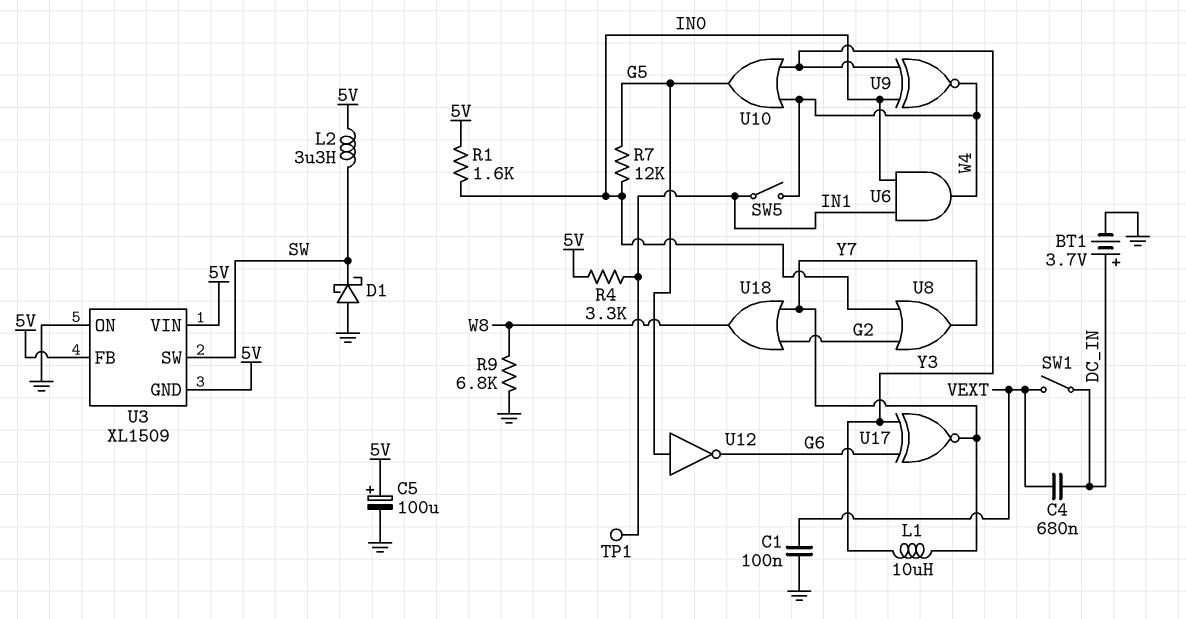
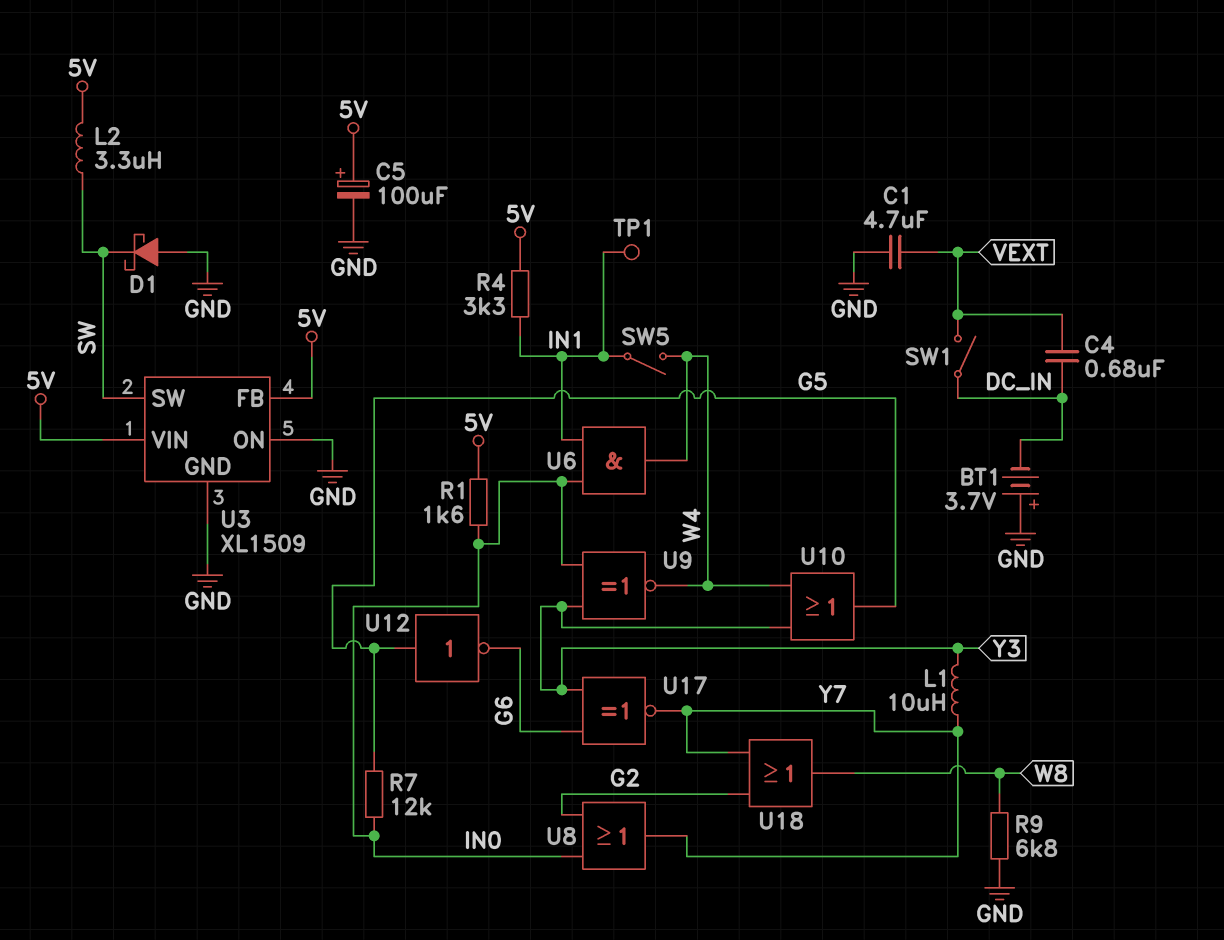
BT1: 3.7V (plus DC_IN, minus GND) -> 3.7V (plus GND, minus DC_IN)
C1: 100nF (GND, VEXT) -> 4.7uF (GND, VEXT)
U3 pin GND: 5V -> GND

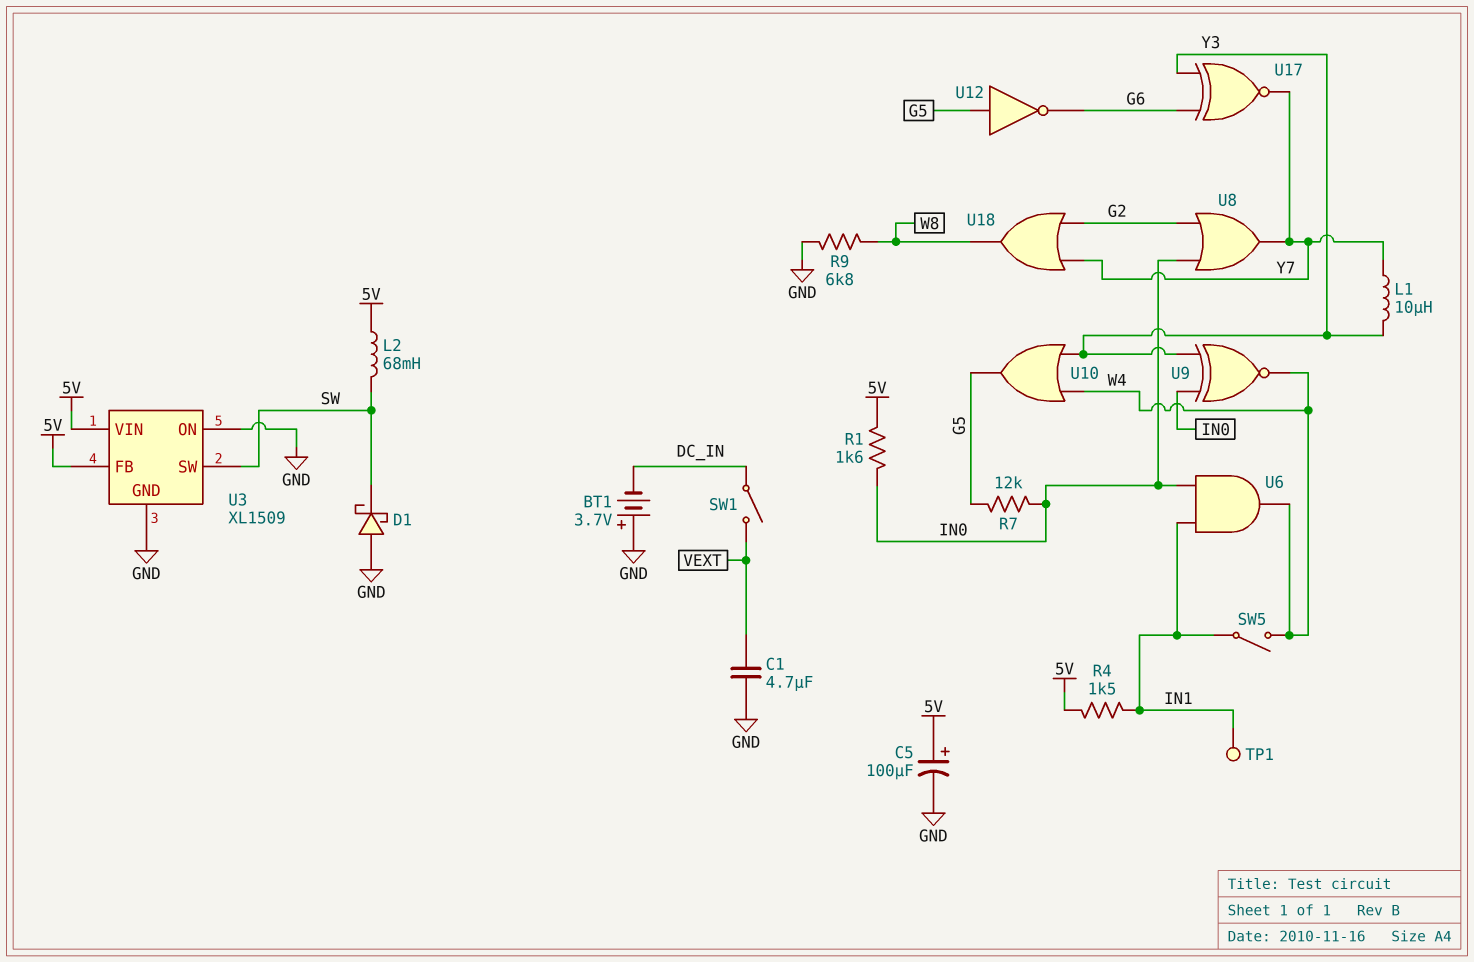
C4: 680nF (DC_IN, VEXT) -> none
L2: 3.3uH (5V, SW) -> 68mH (5V, SW)
R4: 3.3k (5V, IN1) -> 1.5k (5V, IN1)

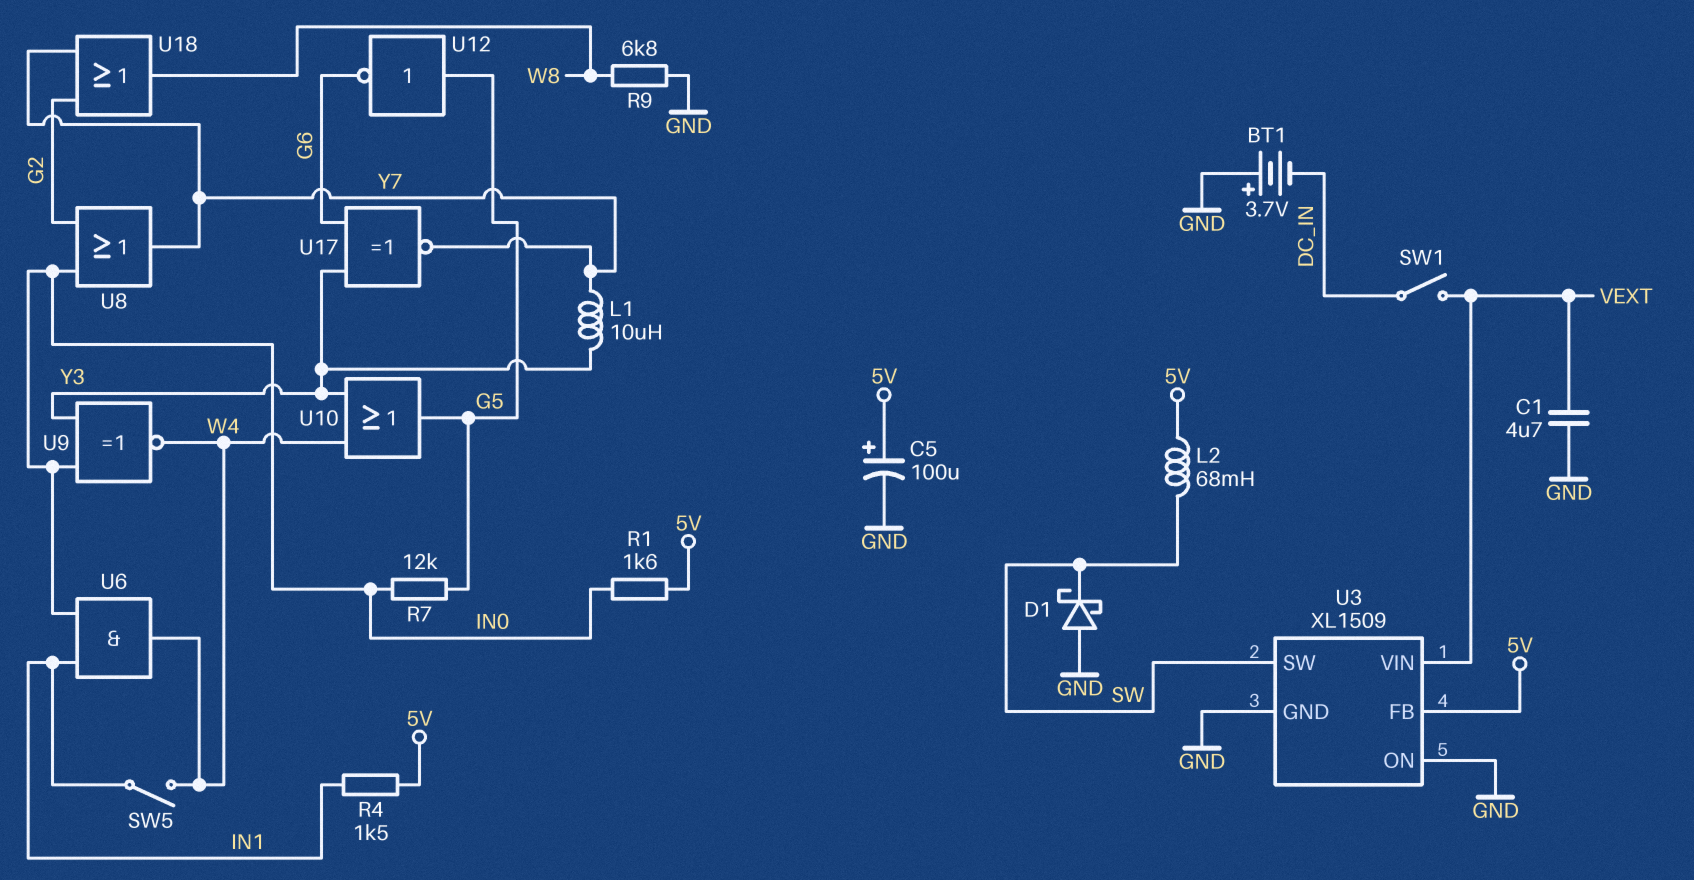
TP1: test point (IN1) -> none
U3 pin VIN: 5V -> VEXT

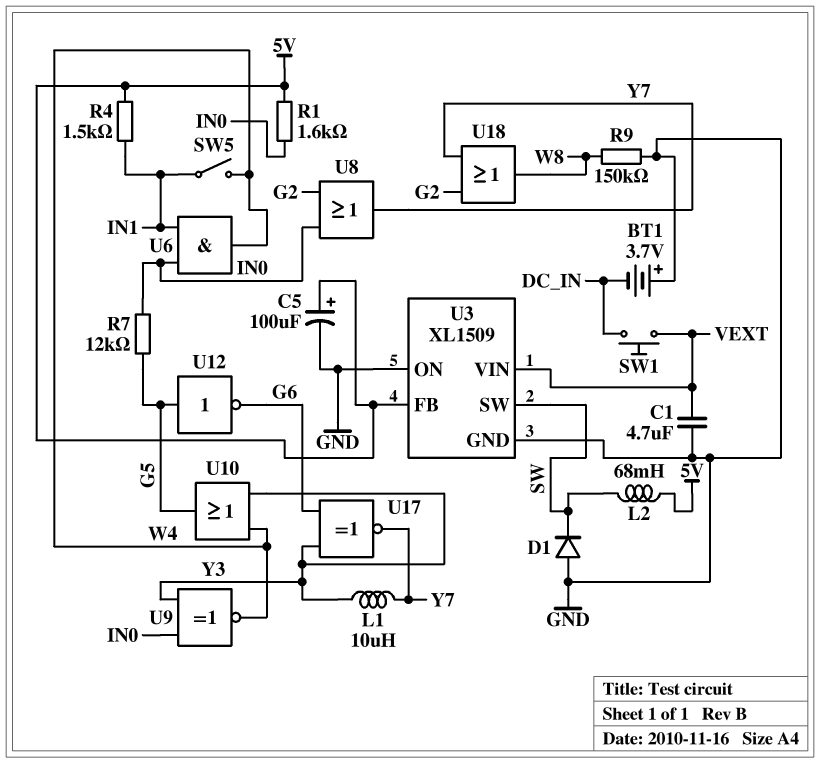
D1: schottky (A GND, K SW) -> diode (A GND, K SW)
R9: 6.8k (GND, W8) -> 150k (GND, W8)
SW1: switch (DC_IN, VEXT) -> button (DC_IN, VEXT)

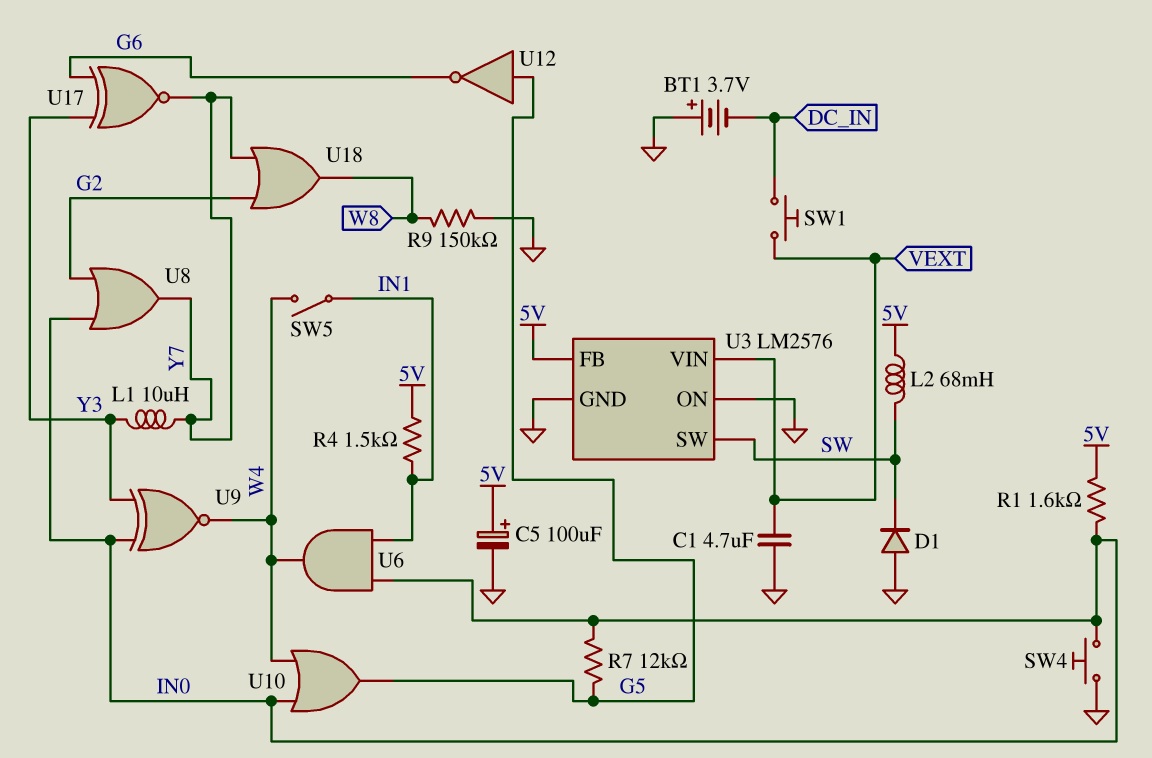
SW4: none -> button (GND, IN0)
U3: XL1509 -> LM2576
U10: OR (in W4, in Y3, out G5) -> OR (in IN0, in W4, out G5)

